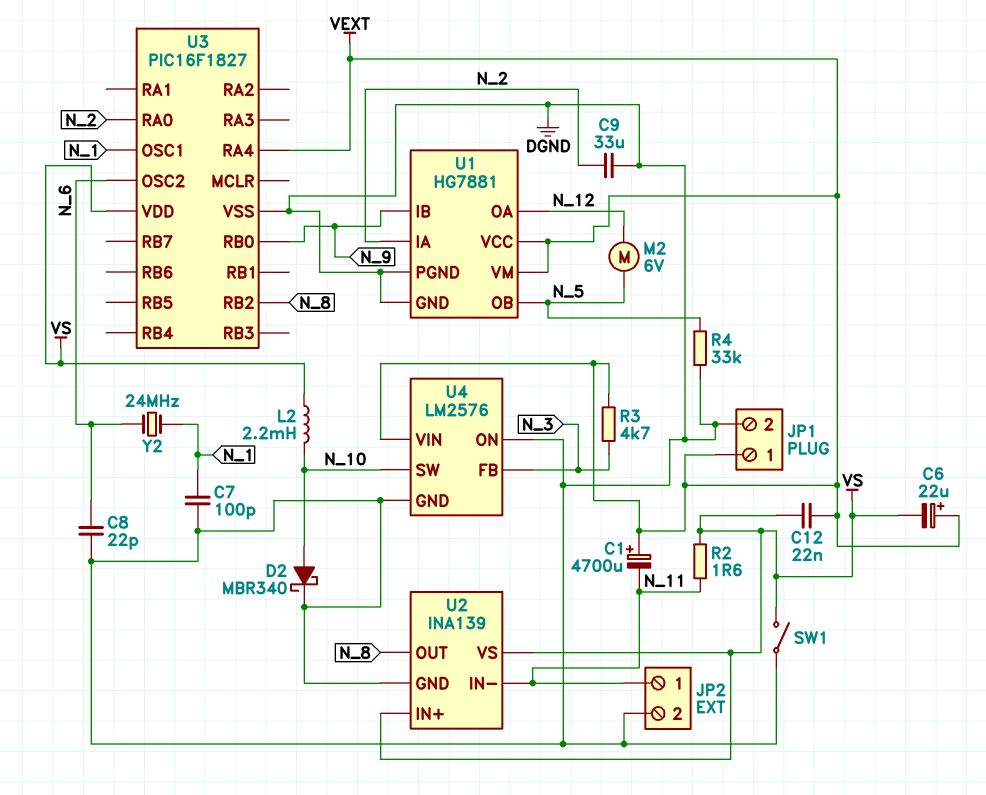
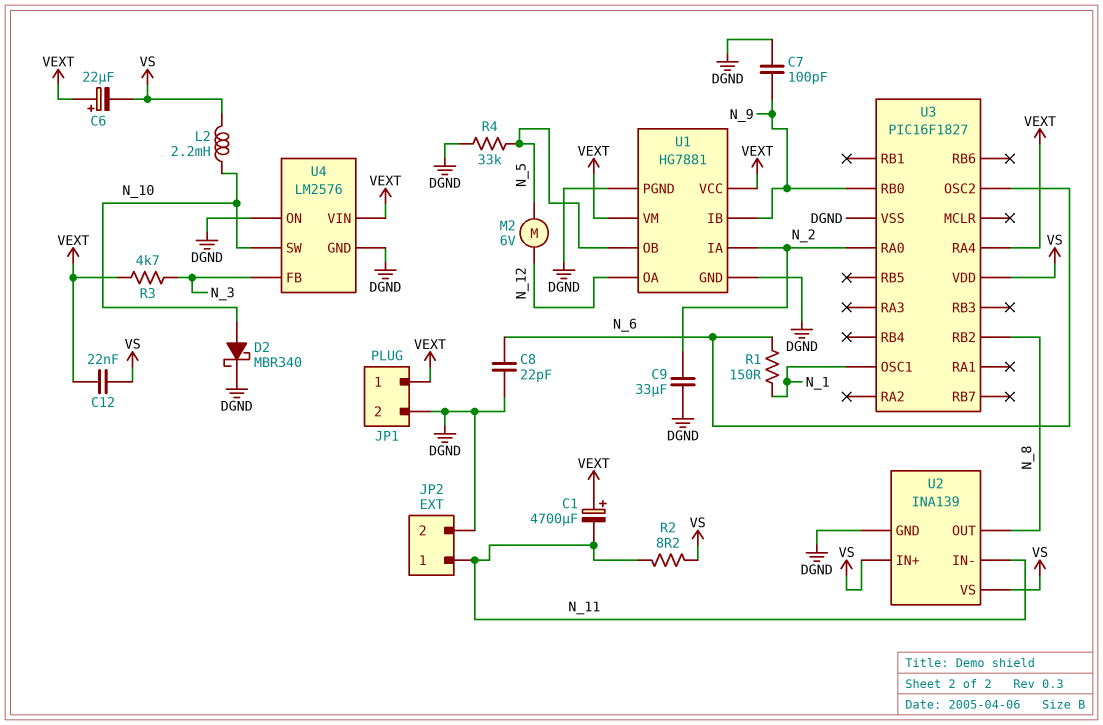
C7: 100pF (DGND, N_1) -> 100pF (DGND, N_9)
R1: none -> 150 (N_1, N_6)
R2: 1.6 (N_11, VS) -> 8.2 (N_11, VS)
SW1: switch (DGND, VS) -> none
Y2: 24MHz (N_1, N_6) -> none

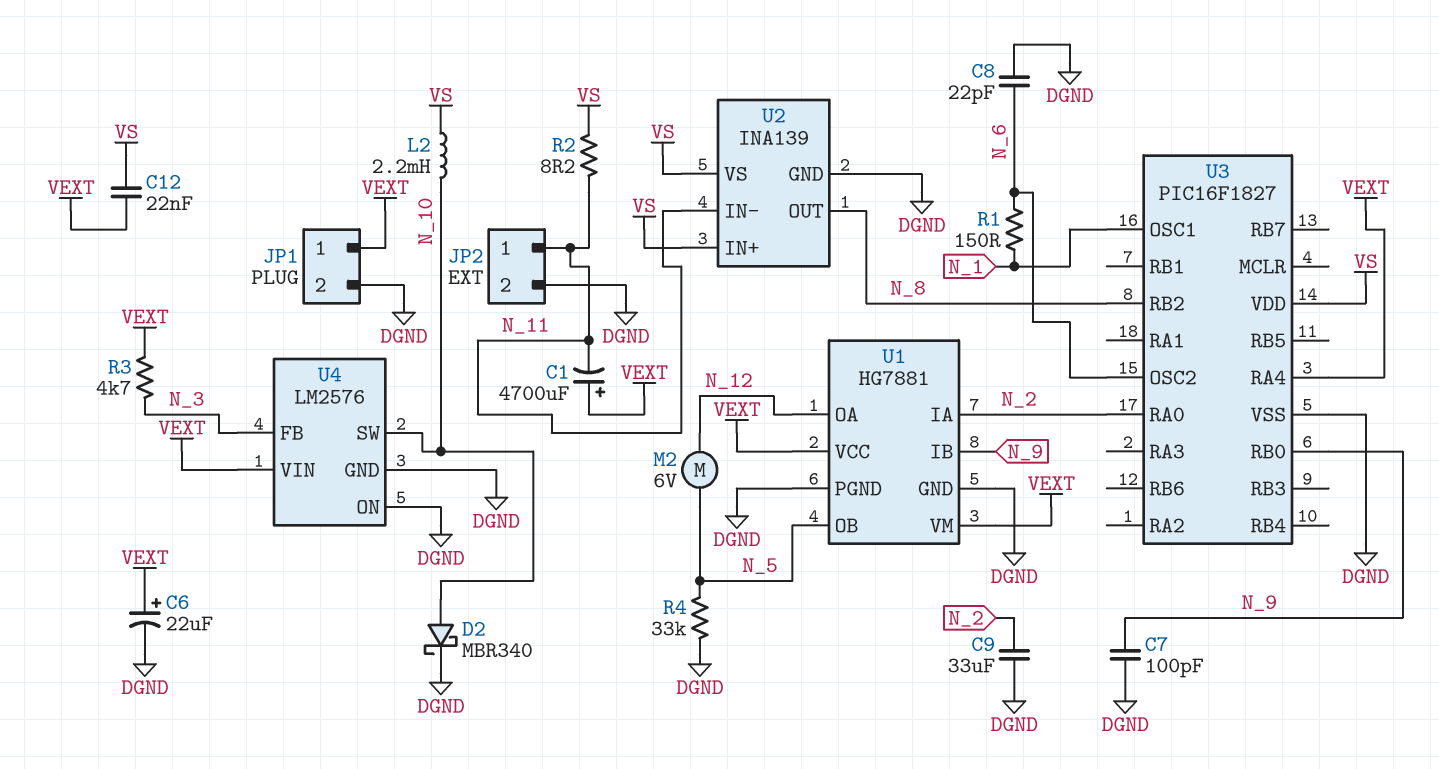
C6: 22uF (plus VEXT, minus VS) -> 22uF (plus VEXT, minus DGND)

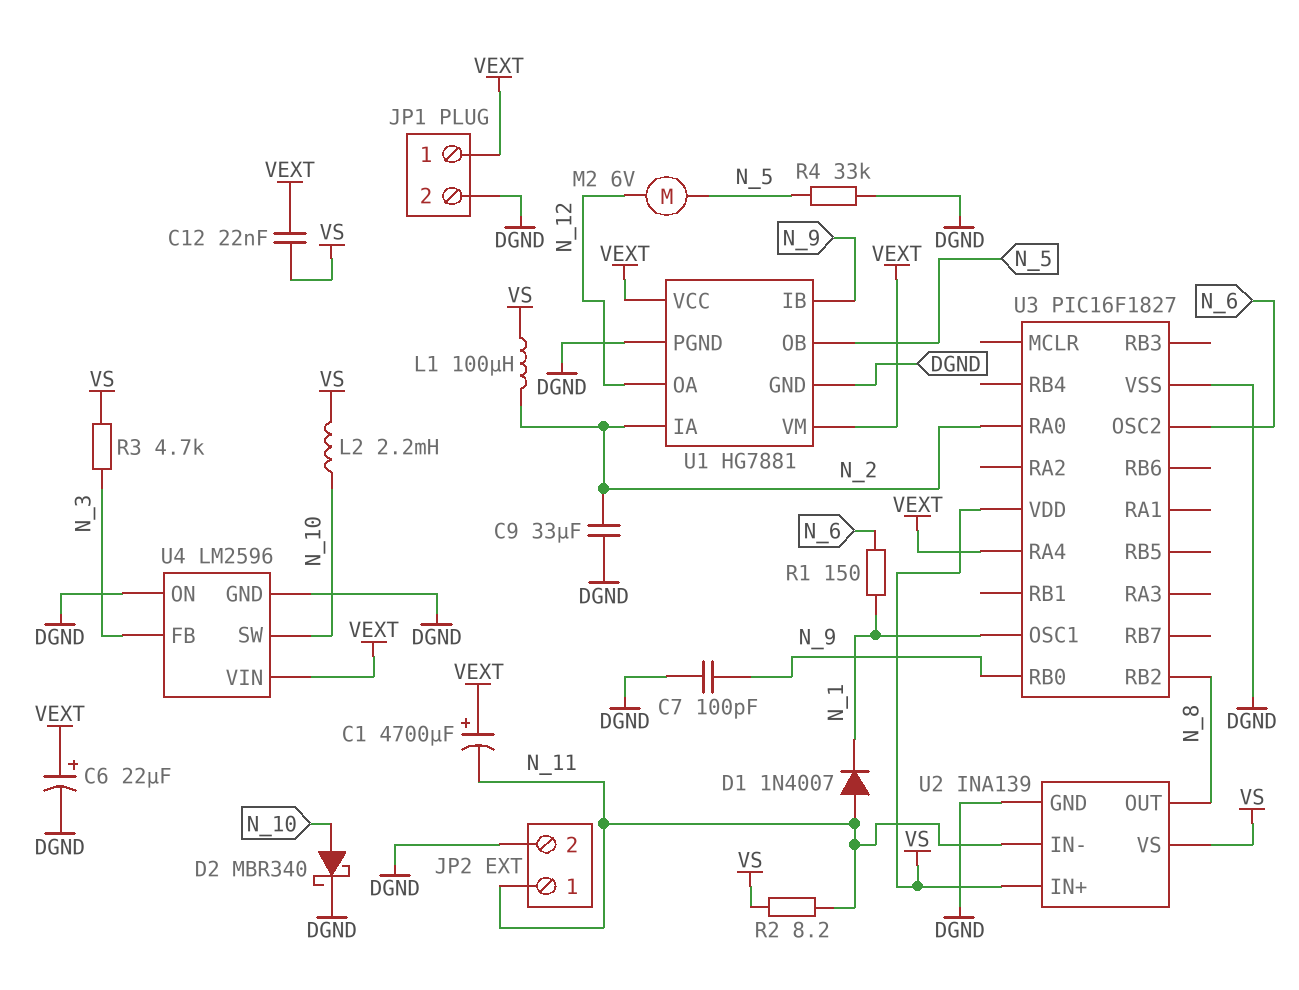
C8: 22pF (DGND, N_6) -> none
D1: none -> diode 1N4007 (A N_11, K N_1)
L1: none -> 100uH (N_2, VS)
R3: 4.7k (N_3, VEXT) -> 4.7k (N_3, VS)
U4: LM2576 -> LM2596

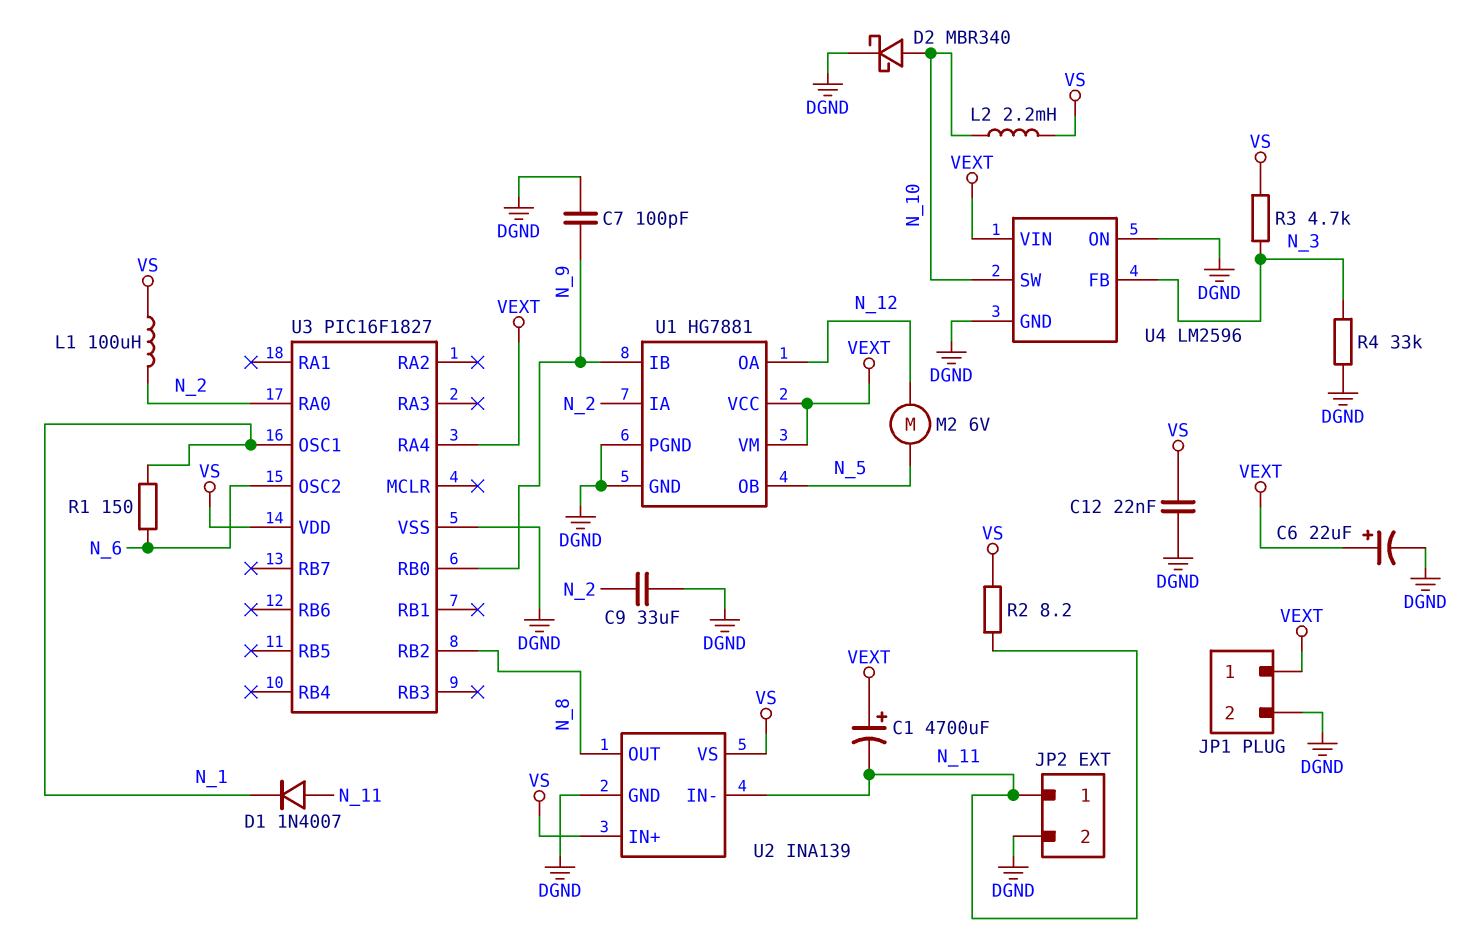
C12: 22nF (VEXT, VS) -> 22nF (DGND, VS)
R4: 33k (DGND, N_5) -> 33k (DGND, N_3)

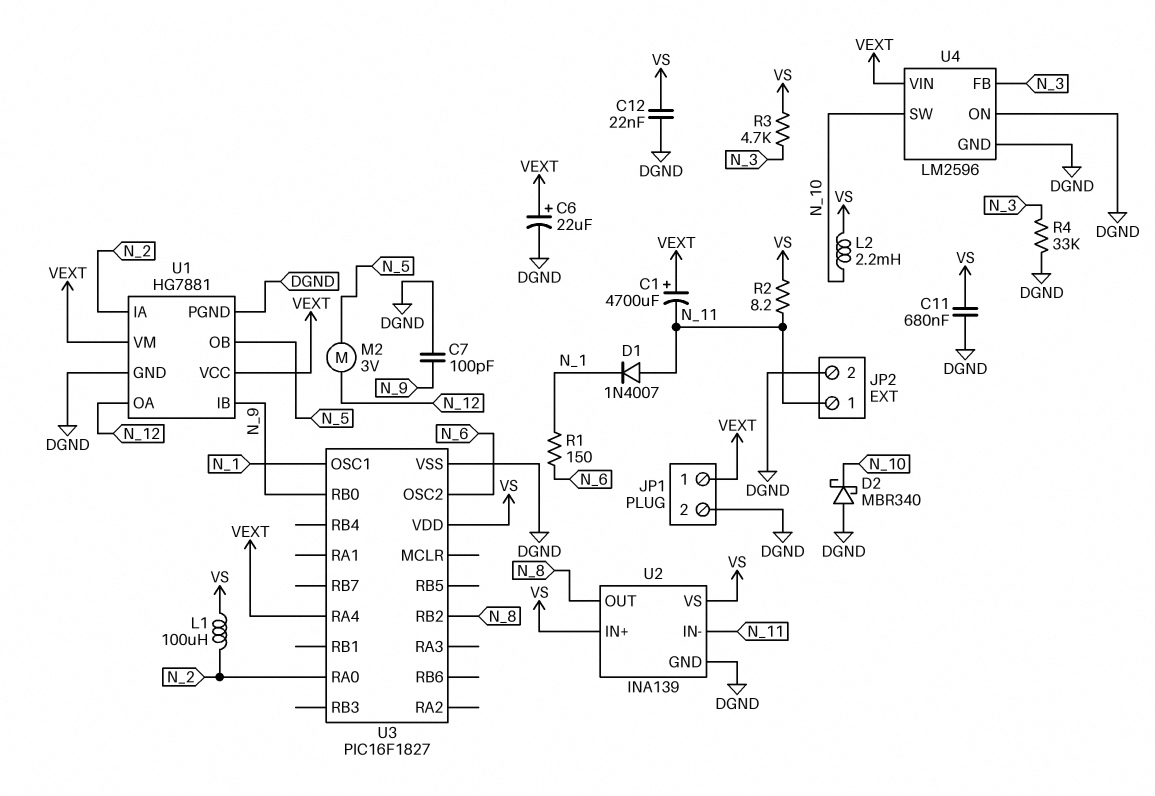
C9: 33uF (DGND, N_2) -> none
C11: none -> 680nF (DGND, VS)
D2: schottky MBR340 (A N_10, K DGND) -> schottky MBR340 (A DGND, K N_10)
M2: motor 6V (N_5, N_12) -> motor 3V (N_5, N_12)

